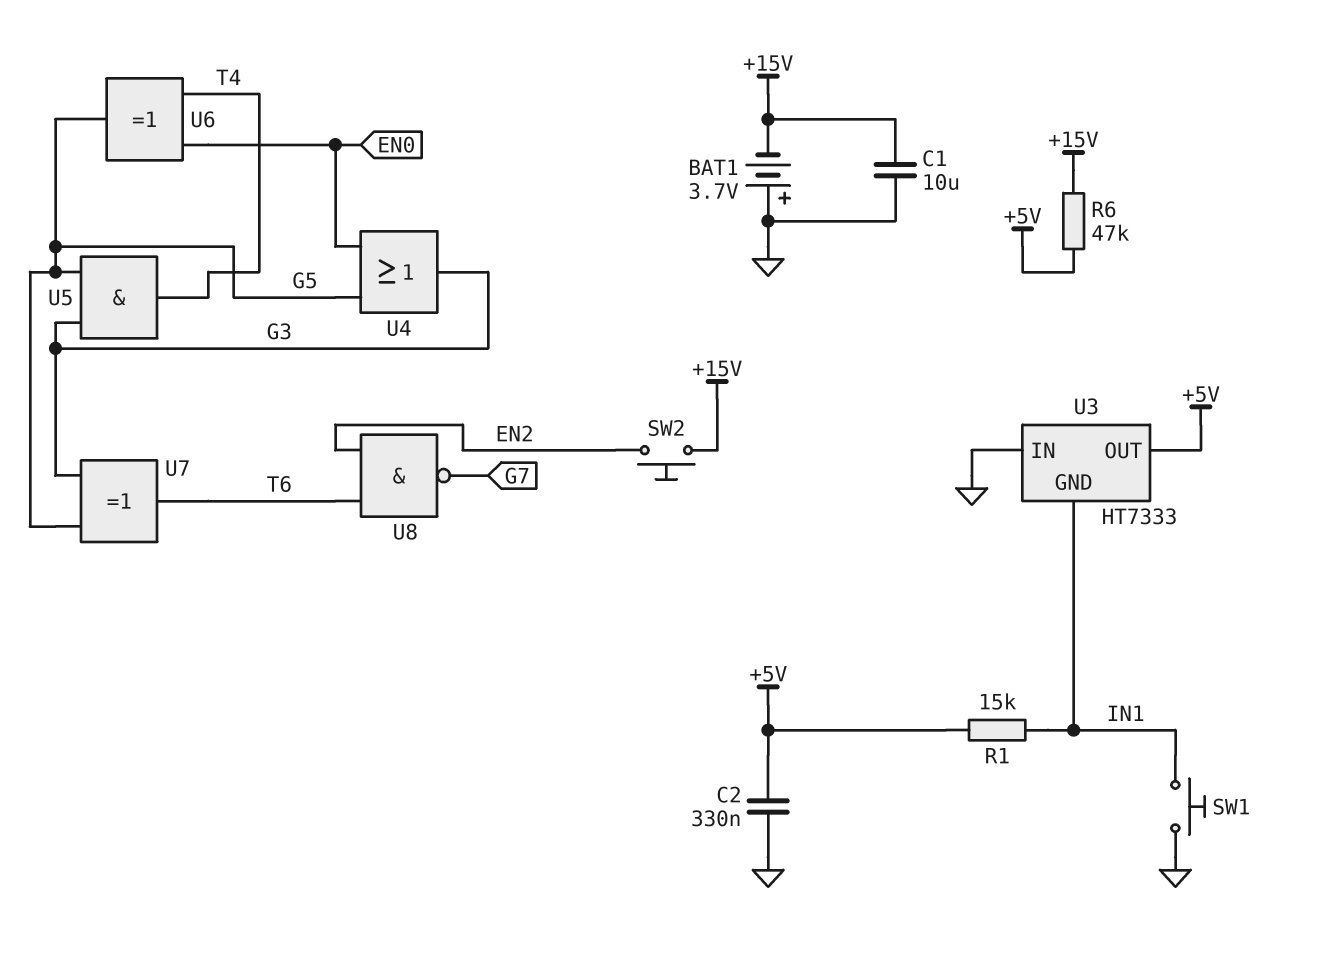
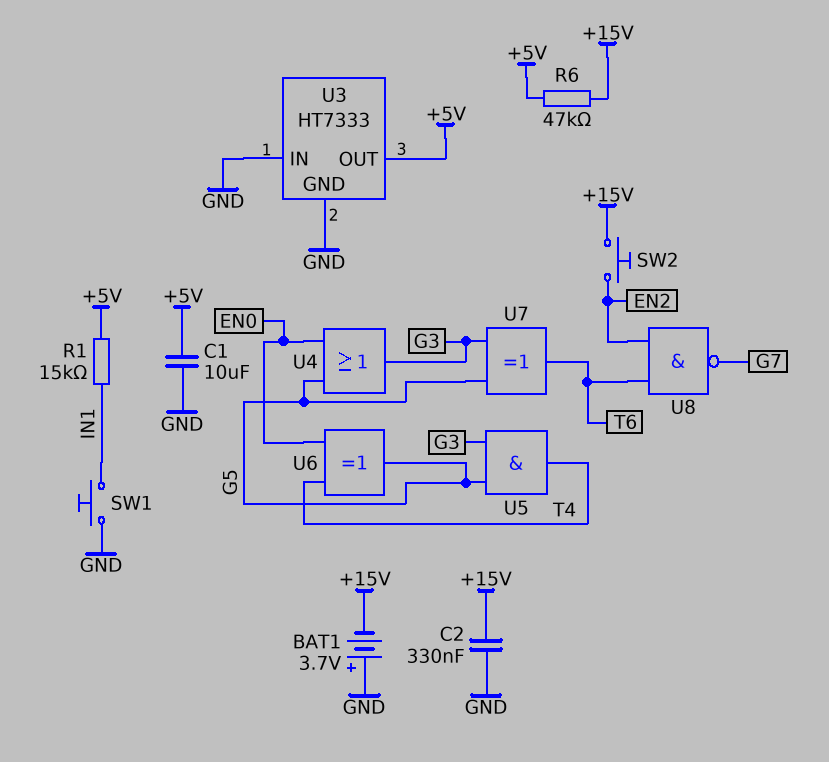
C1: 10uF (+15V, GND) -> 10uF (+5V, GND)
C2: 330nF (+5V, GND) -> 330nF (+15V, GND)
U3 pin GND: IN1 -> GND

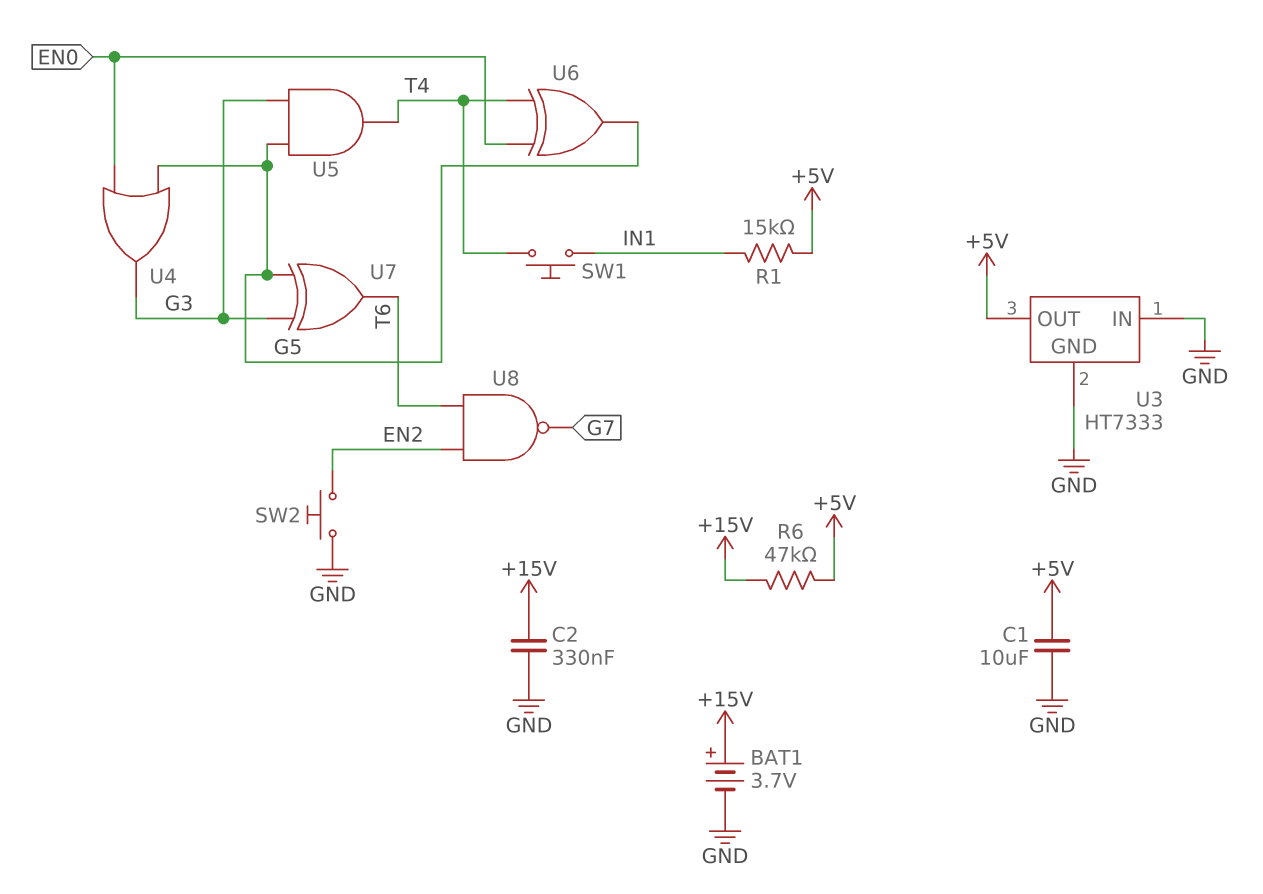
BAT1: 3.7V (plus GND, minus +15V) -> 3.7V (plus +15V, minus GND)
SW1: button (GND, IN1) -> button (IN1, T4)
SW2: button (+15V, EN2) -> button (EN2, GND)

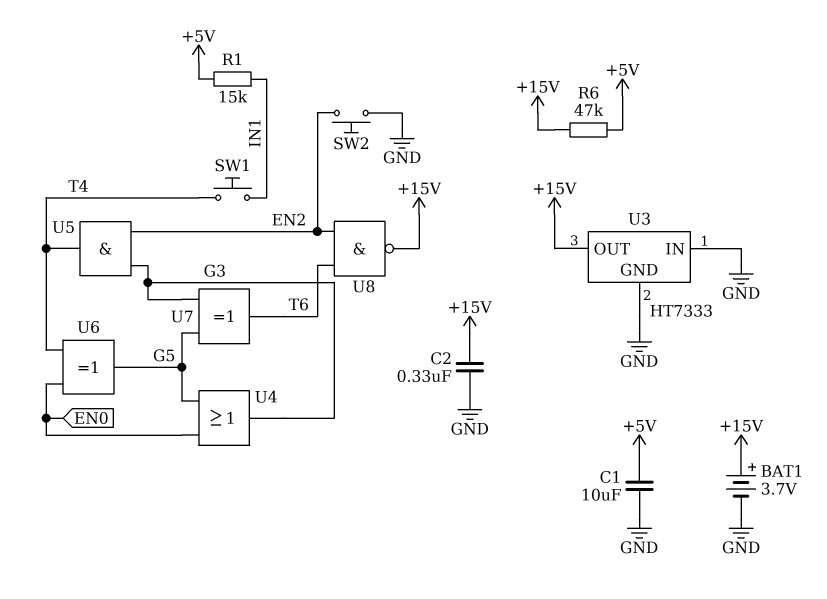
U3 pin OUT: +5V -> +15V
U5: AND (in G3, in G5, out T4) -> AND (in EN2, in G3, out T4)
U8: NAND (in EN2, in T6, out G7) -> NAND (in EN2, in T6, out +15V)

